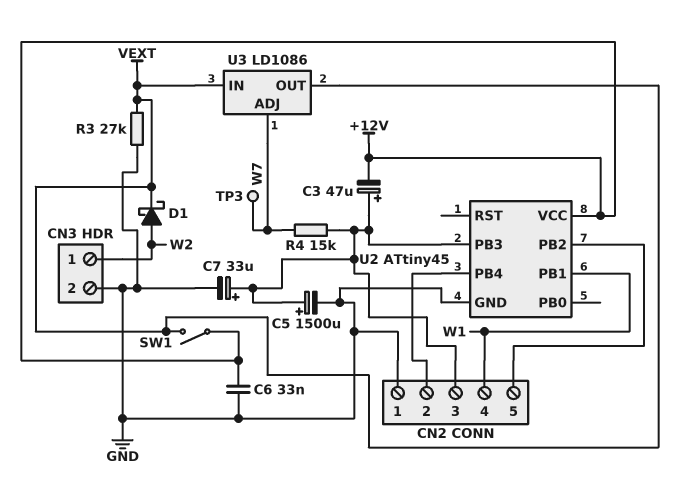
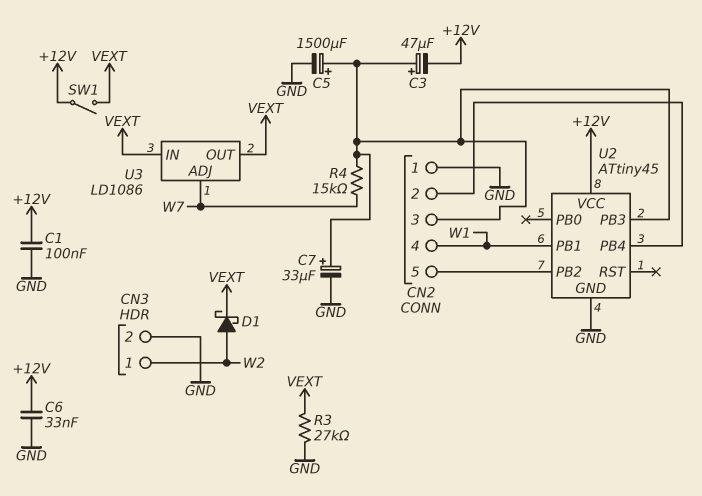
C1: none -> 100nF (+12V, GND)
TP3: test point (W7) -> none

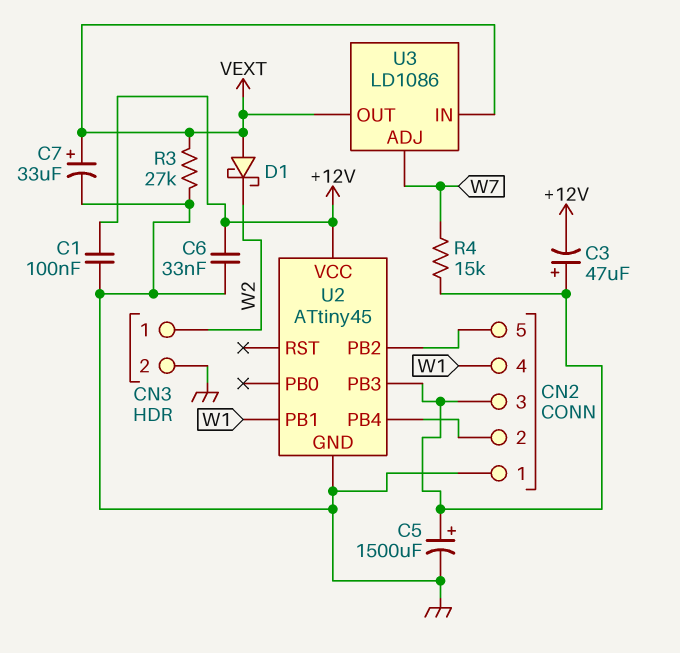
C7: 33uF (plus CN2/3, minus GND) -> 33uF (plus VEXT, minus GND)
D1: schottky (A W2, K VEXT) -> schottky (A VEXT, K W2)
SW1: switch (+12V, VEXT) -> none

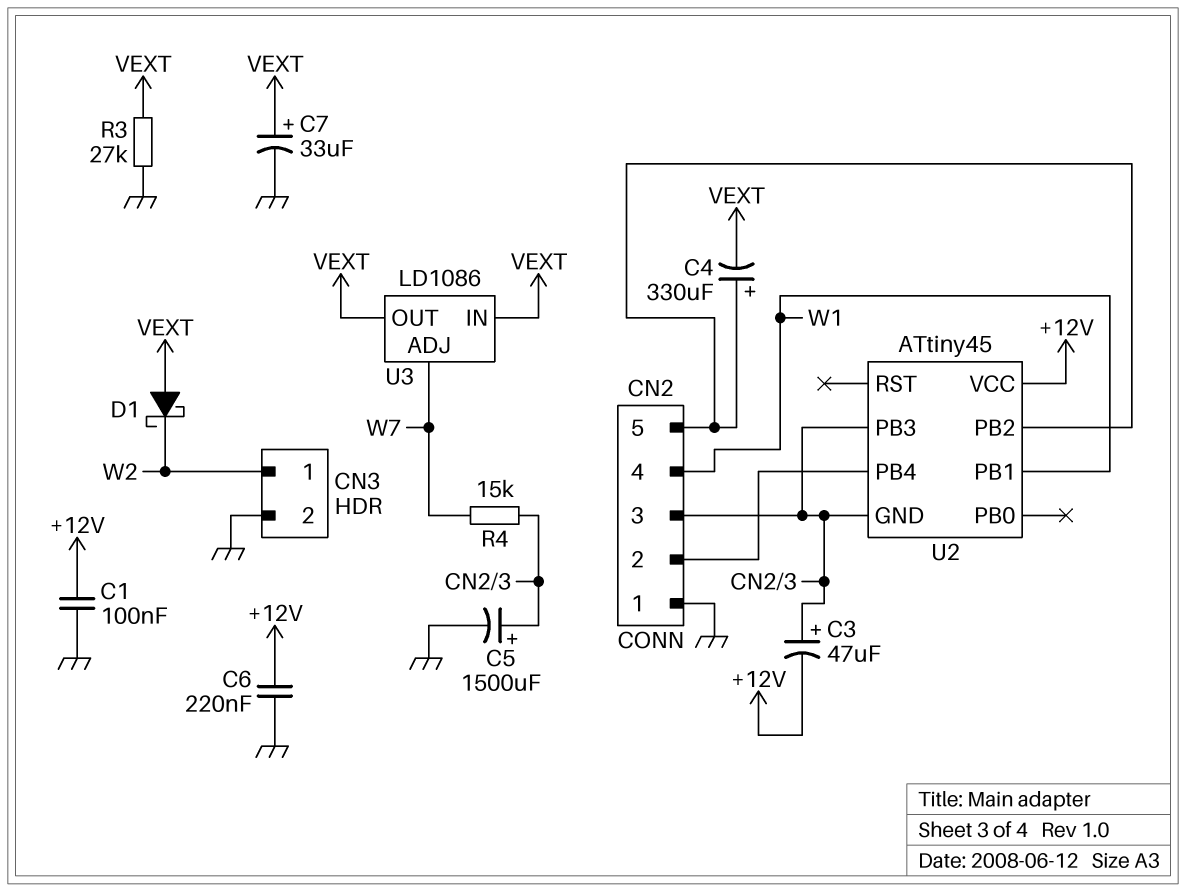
C4: none -> 330uF (plus CN2/5, minus VEXT)
C6: 33nF (+12V, GND) -> 220nF (+12V, GND)
U2 pin GND: GND -> CN2/3

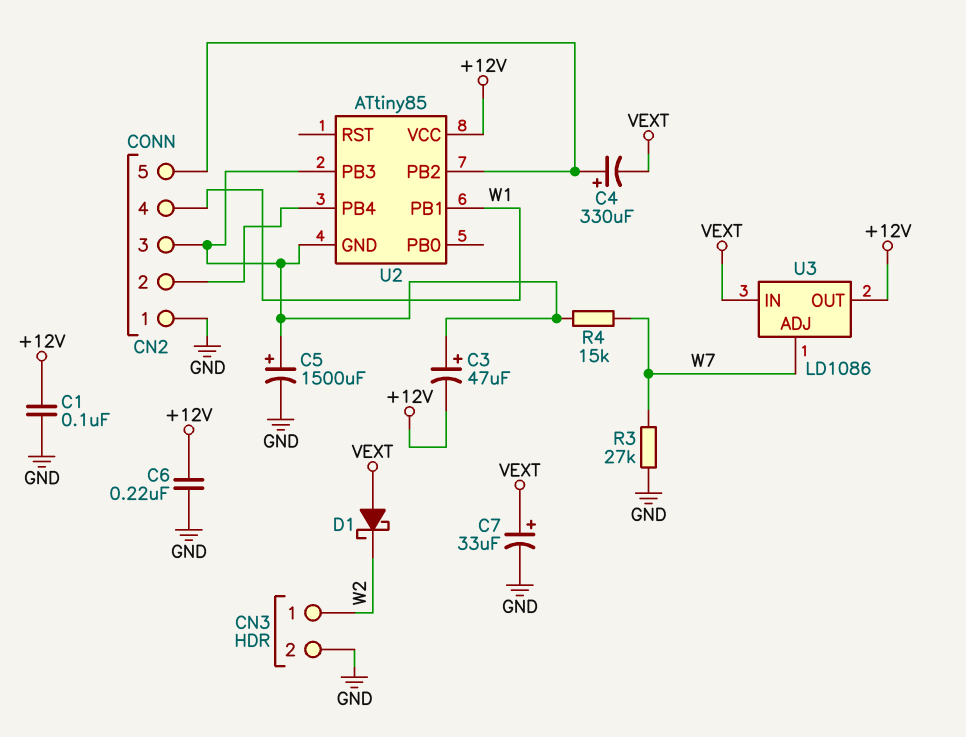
R3: 27k (GND, VEXT) -> 27k (GND, W7)
U2: ATtiny45 -> ATtiny85
U3 pin OUT: VEXT -> +12V

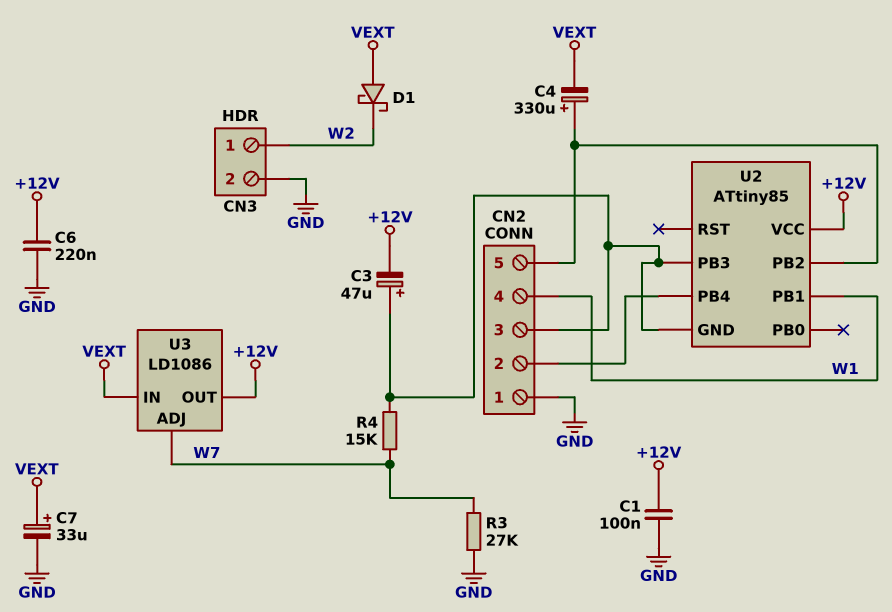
C5: 1500uF (plus CN2/3, minus GND) -> none

